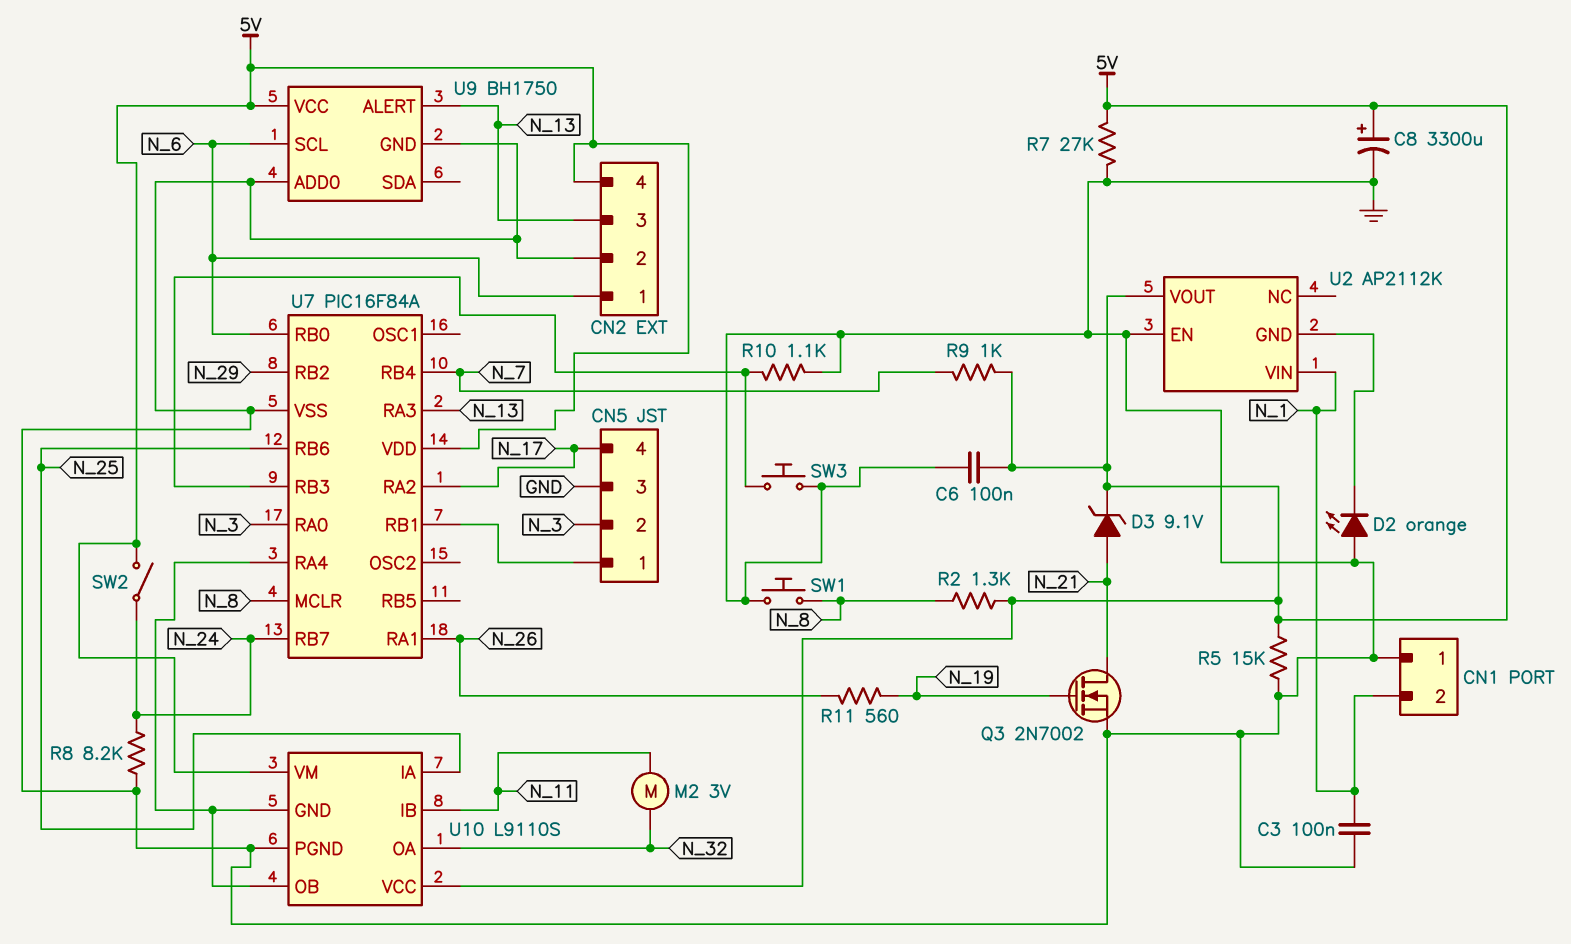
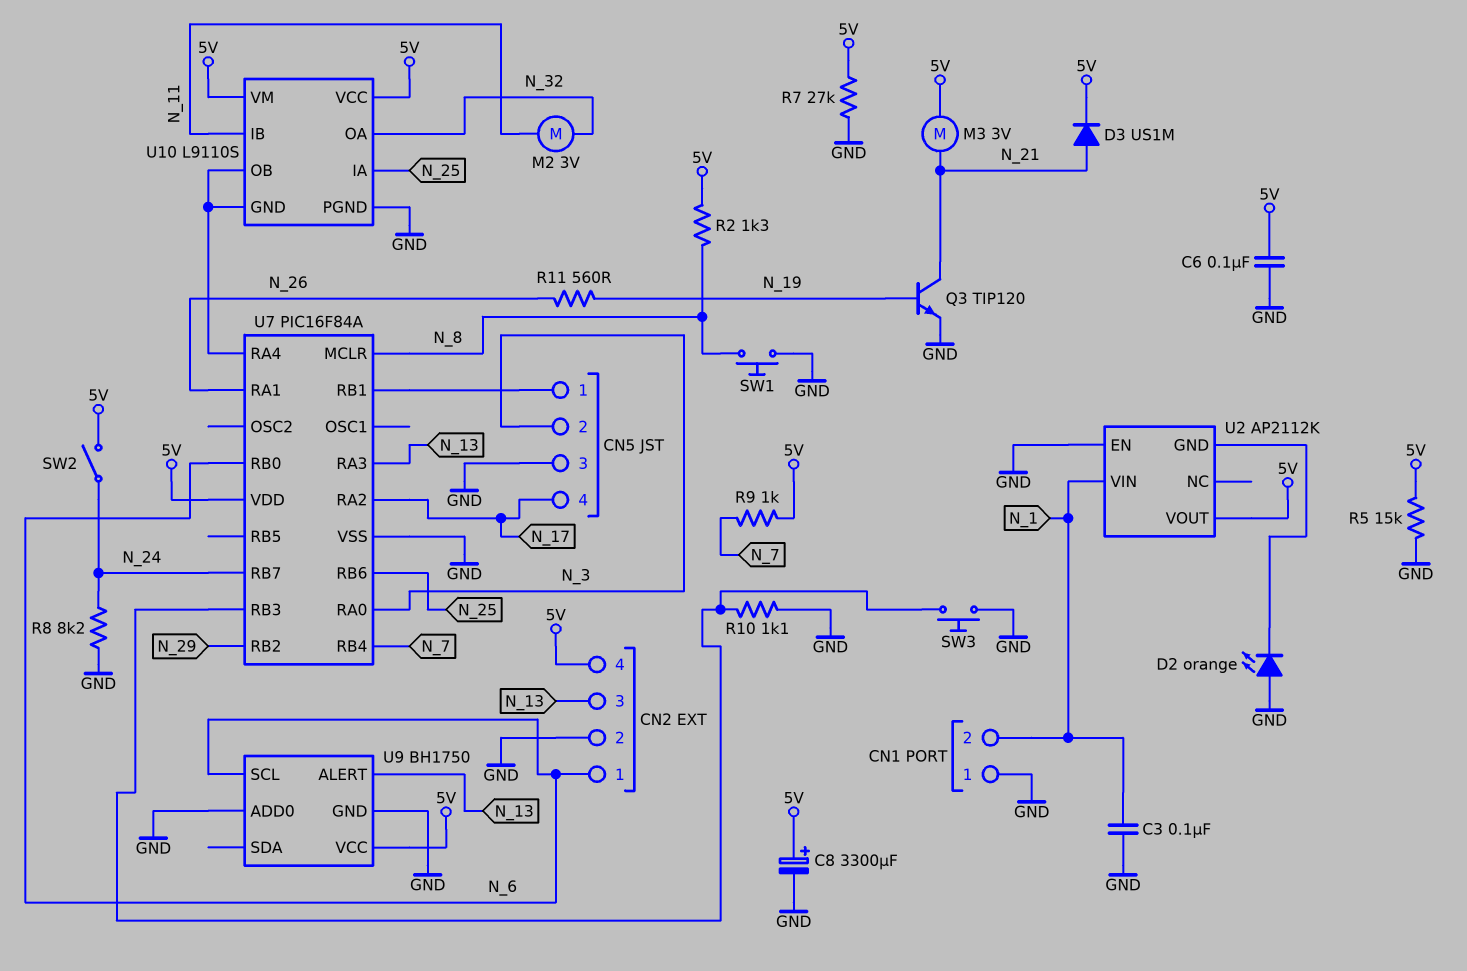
D3: zener 9.1V (A N_21, K 5V) -> diode US1M (A N_21, K 5V)
M3: none -> motor 3V (5V, N_21)
Q3: NMOS 2N7002 (G N_19, D N_21, S GND) -> NPN TIP120 (B N_19, C N_21, E GND)

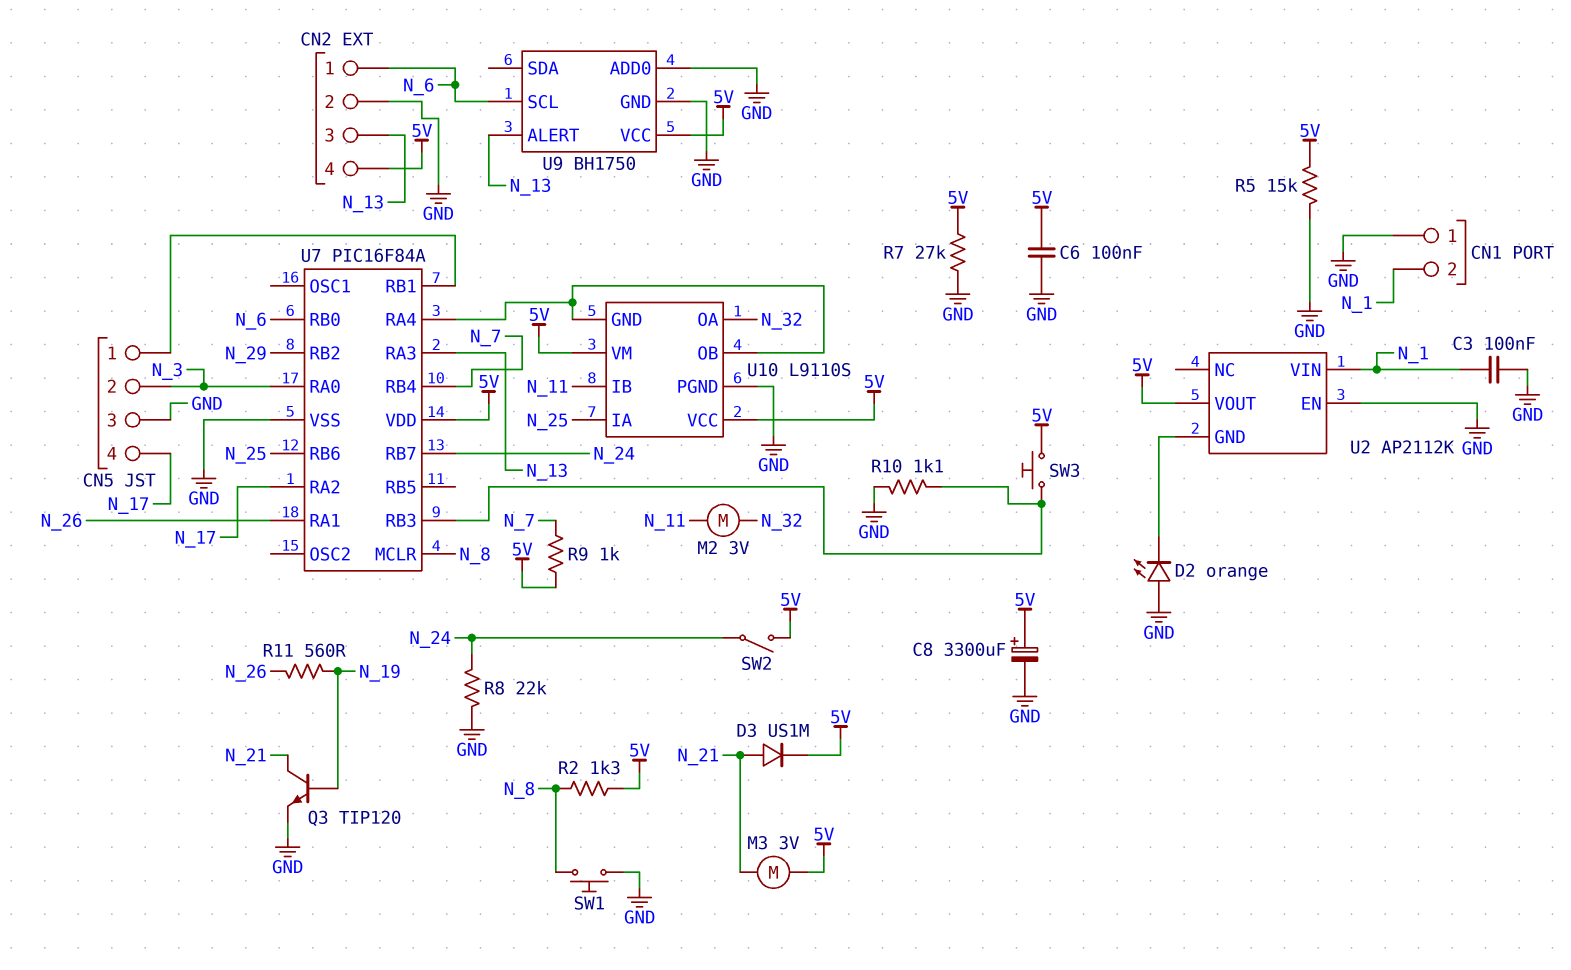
R8: 8.2k (GND, N_24) -> 22k (GND, N_24)
SW3: button (GND, U7/RB3) -> button (5V, U7/RB3)

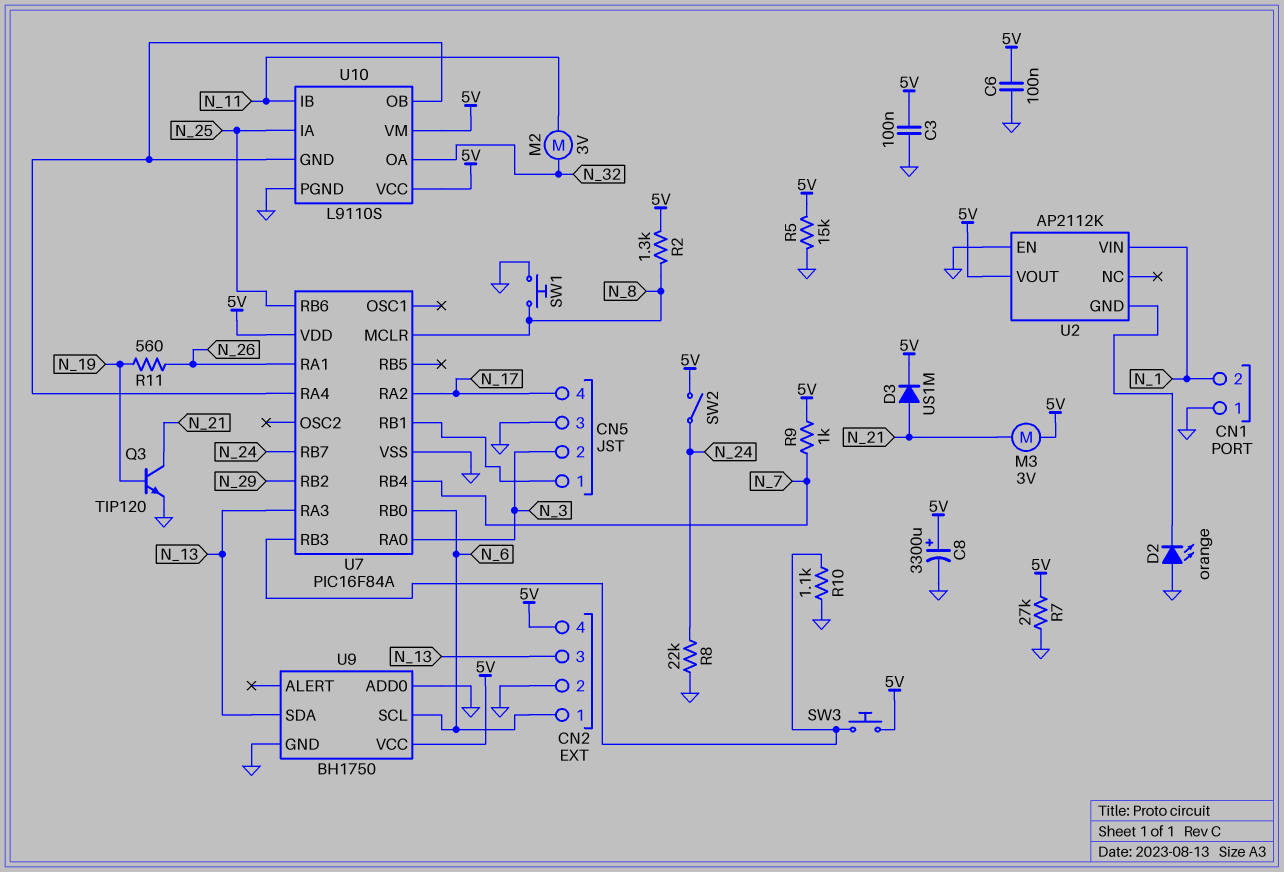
C3: 100nF (GND, N_1) -> 100nF (5V, GND)
U9 pin ALERT: N_13 -> none
U9 pin SDA: none -> N_13

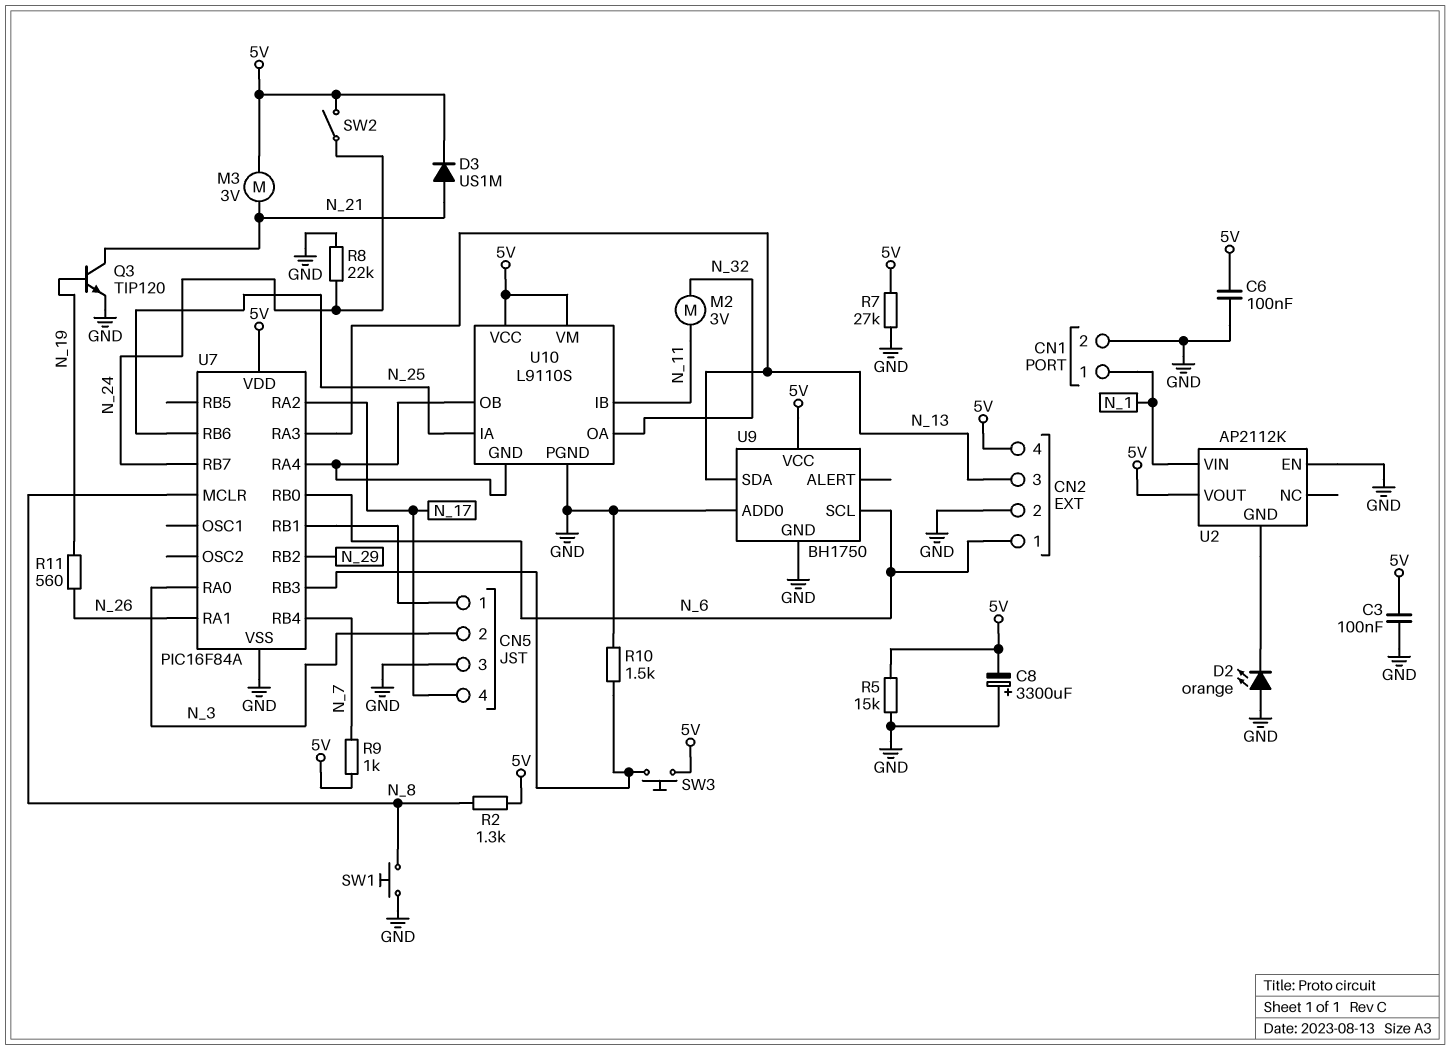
C8: 3300uF (plus 5V, minus GND) -> 3300uF (plus GND, minus 5V)
CN1 pin 1: GND -> N_1
CN1 pin 2: N_1 -> GND
R10: 1.1k (GND, U7/RB3) -> 1.5k (GND, U7/RB3)

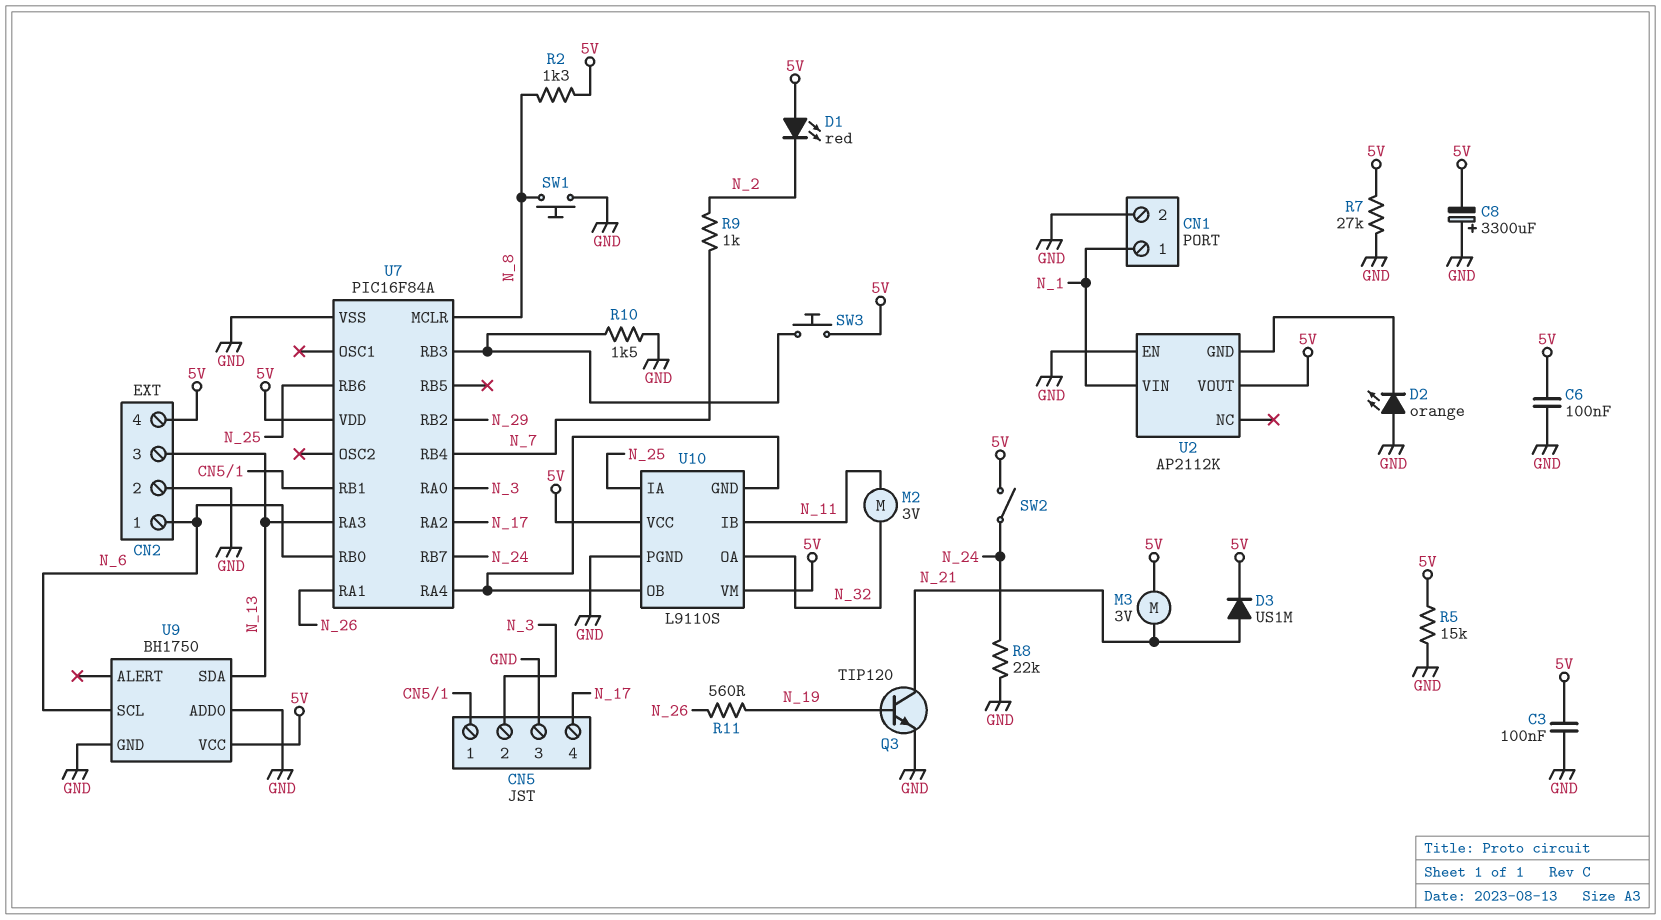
D1: none -> LED red (A 5V, K N_2)
R9: 1k (5V, N_7) -> 1k (N_2, N_7)

